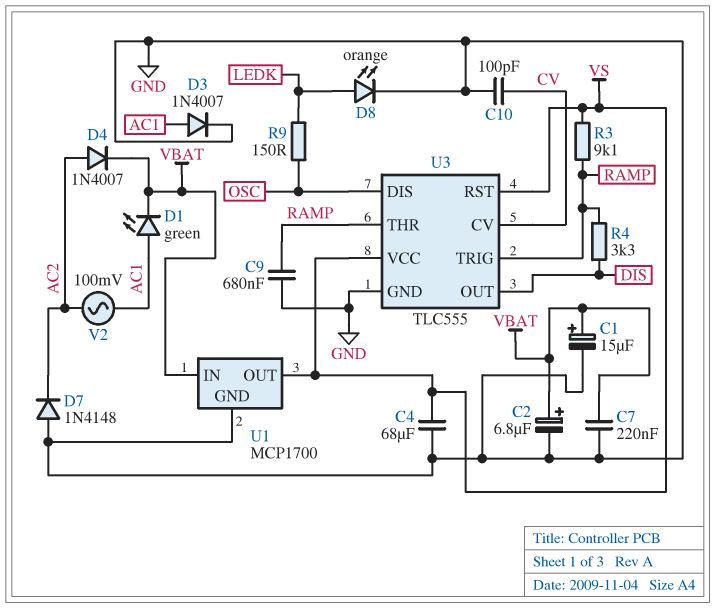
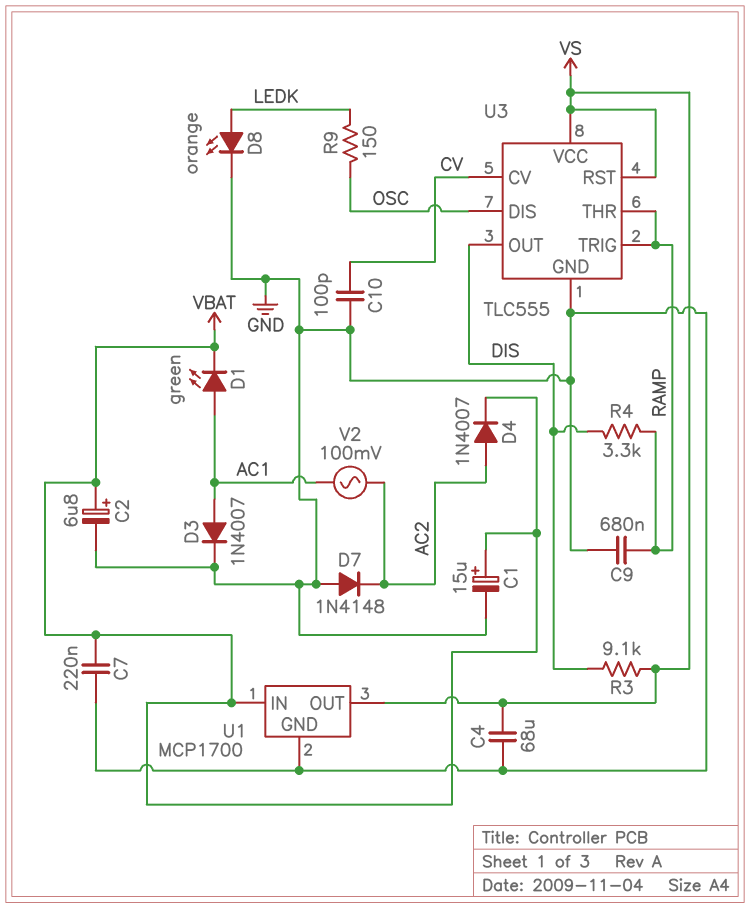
R3: 9.1k (RAMP, VS) -> 9.1k (DIS, VS)

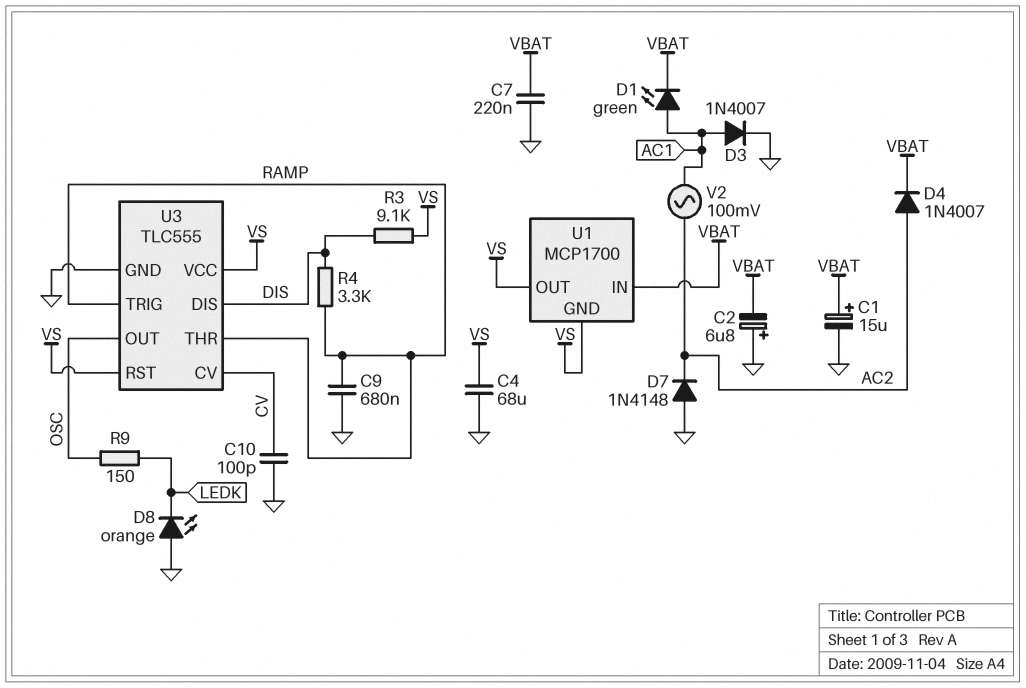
C2: 6.8uF (plus VBAT, minus GND) -> 6.8uF (plus GND, minus VBAT)
D8: LED orange (A LEDK, K GND) -> LED orange (A GND, K LEDK)
U1 pin GND: GND -> VS
U3 pin DIS: OSC -> DIS
U3 pin OUT: DIS -> OSC

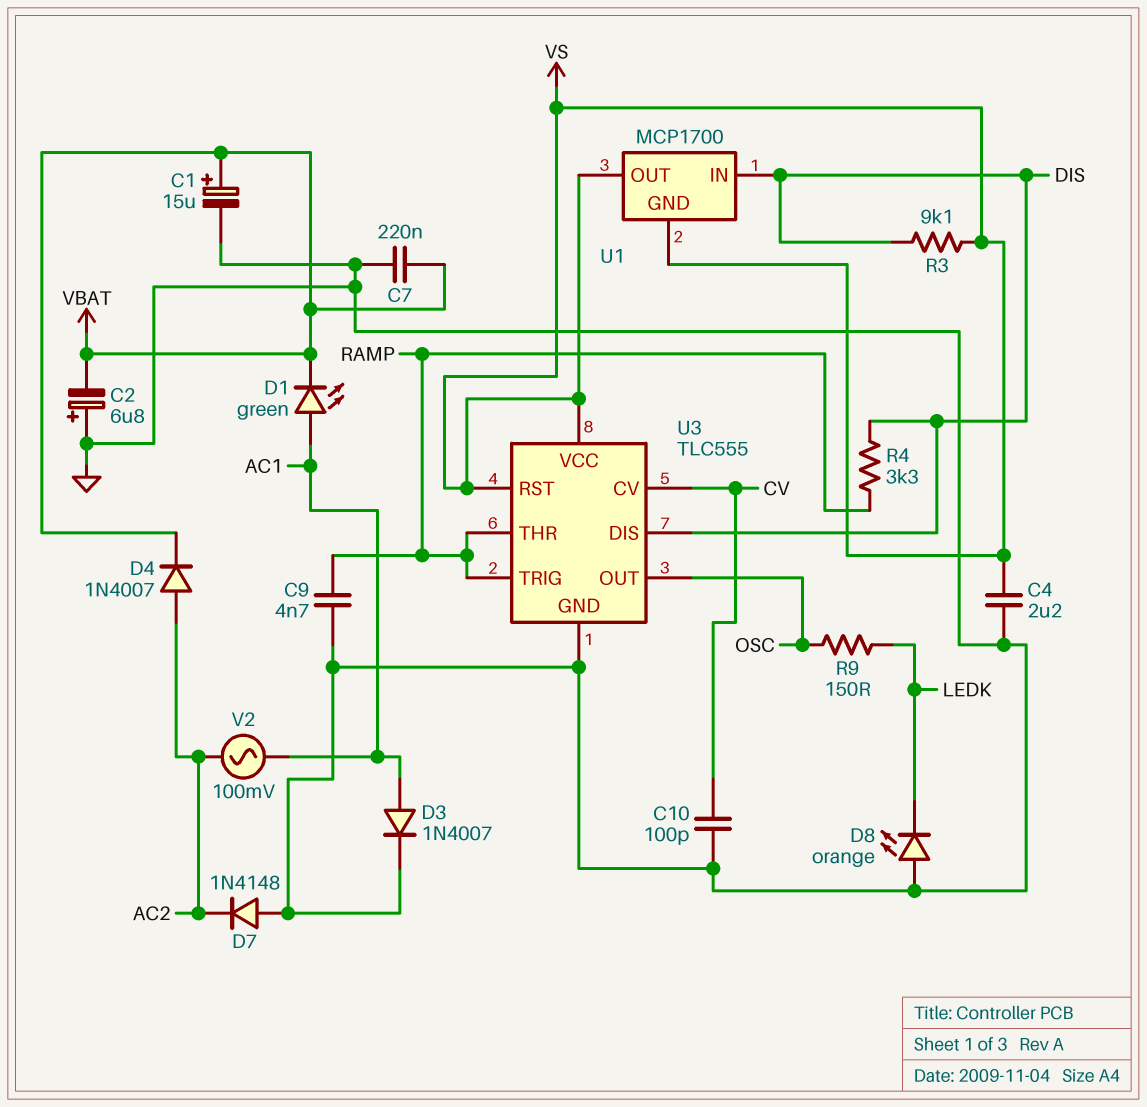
C4: 68uF (GND, VS) -> 2.2uF (GND, VS)
C9: 680nF (GND, RAMP) -> 4.7nF (GND, RAMP)
U1 pin IN: VBAT -> DIS

